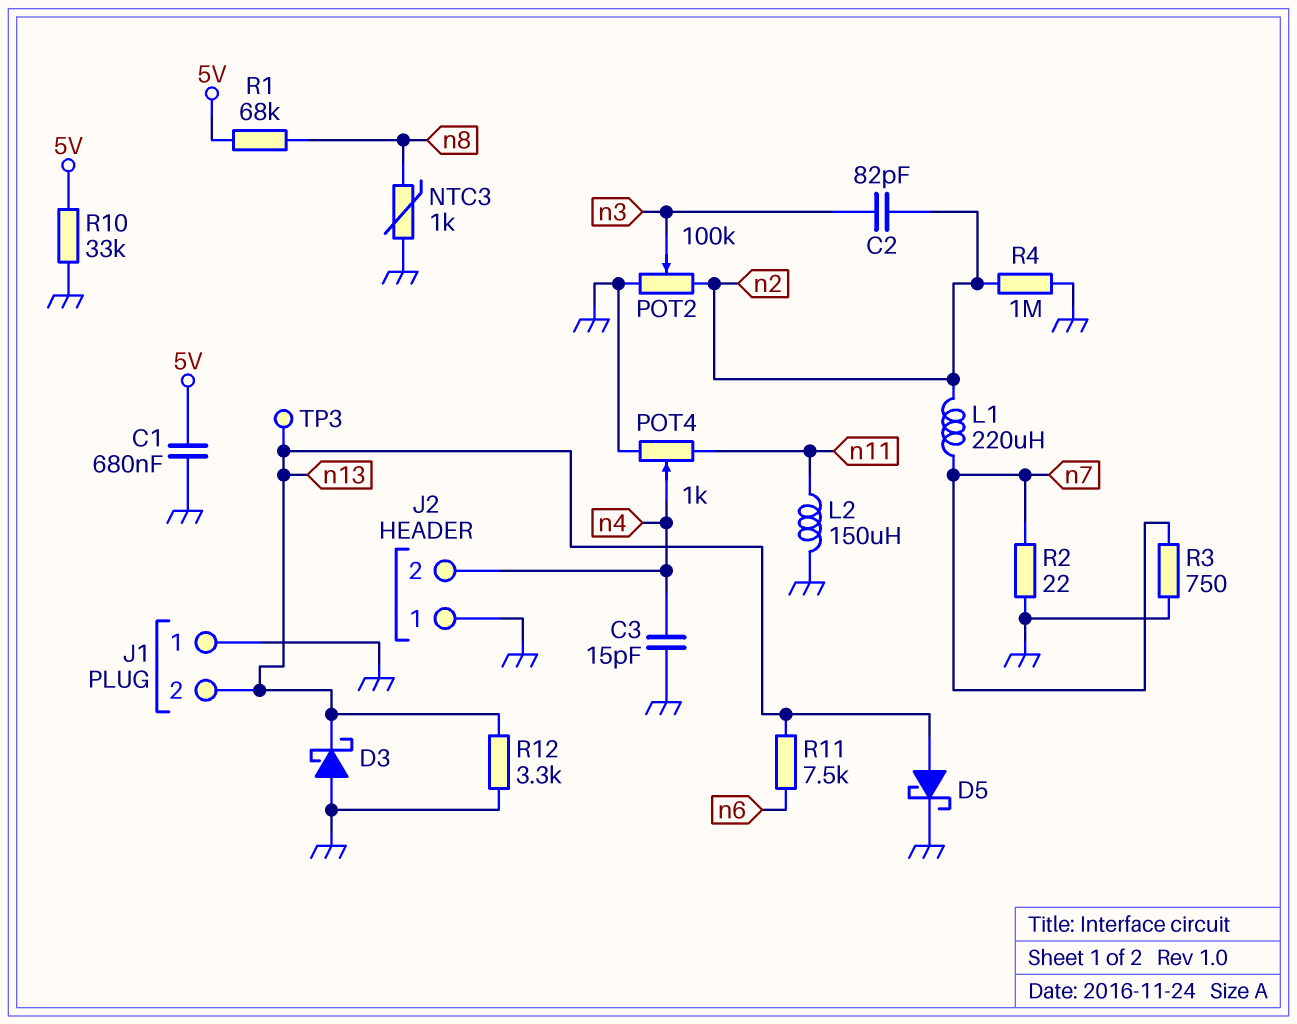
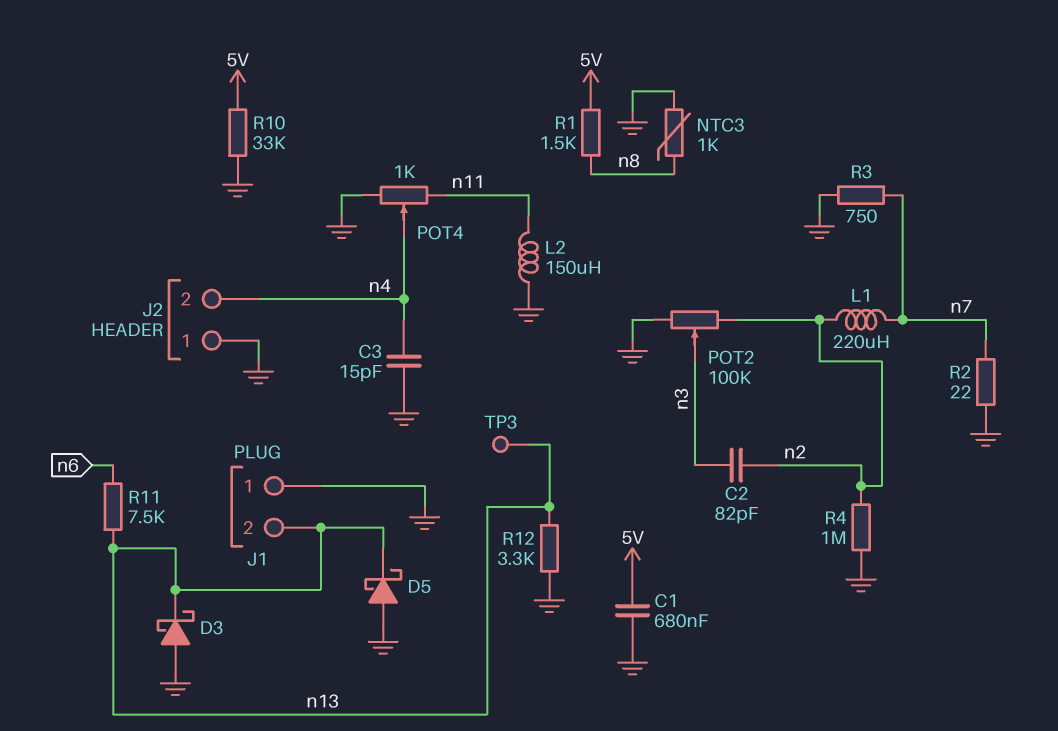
D5: schottky (A n13, K GND) -> schottky (A GND, K n13)
R1: 68k (5V, n8) -> 1.5k (5V, n8)

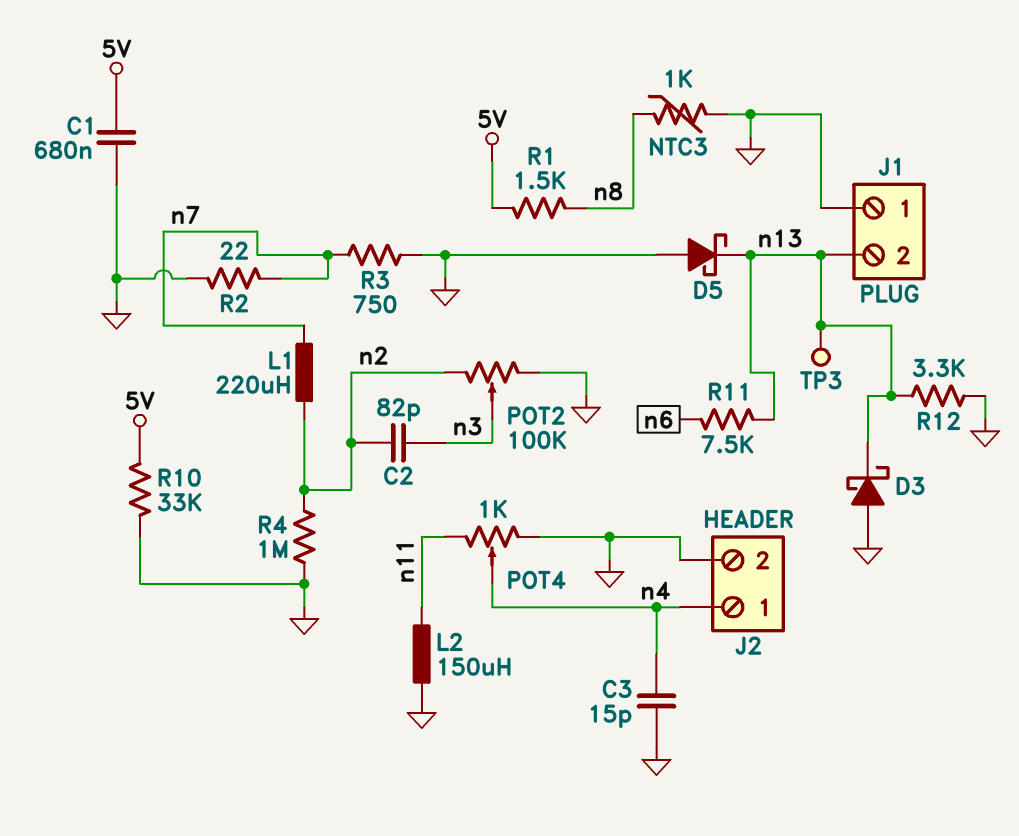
J2 pin 1: GND -> n4
J2 pin 2: n4 -> GND

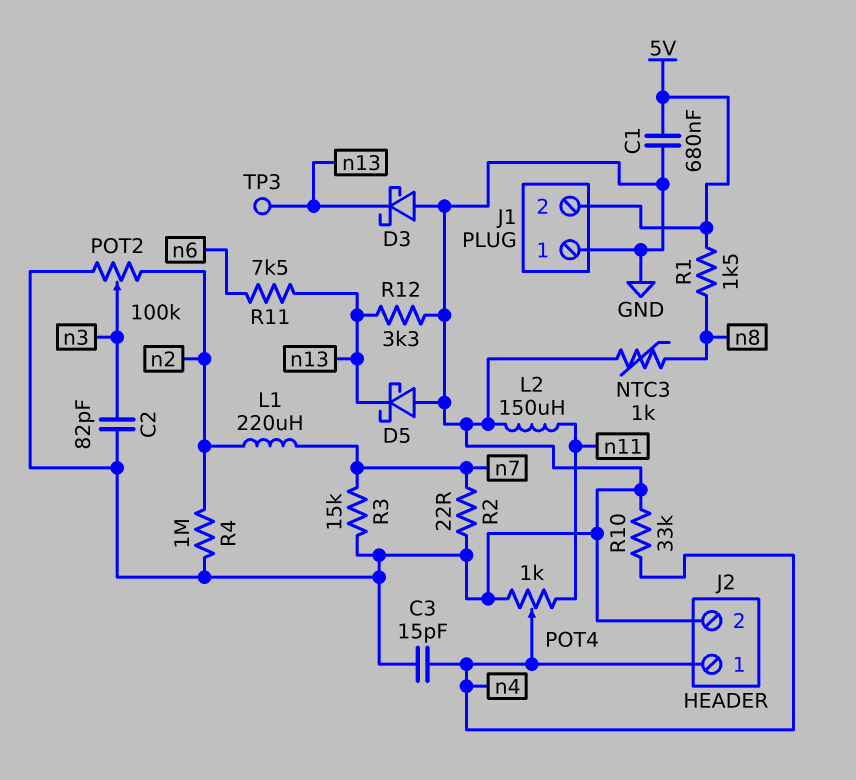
C2: 82pF (n2, n3) -> 82pF (GND, n3)
J1 pin 2: n13 -> 5V
R3: 750 (GND, n7) -> 15k (GND, n7)
R10: 33k (5V, GND) -> 33k (GND, n4)

